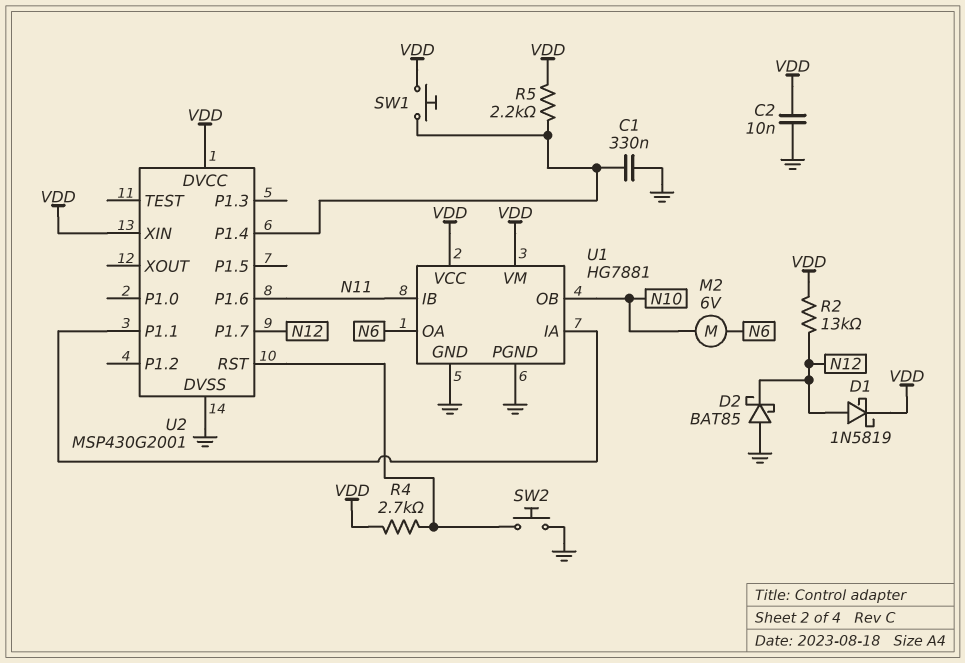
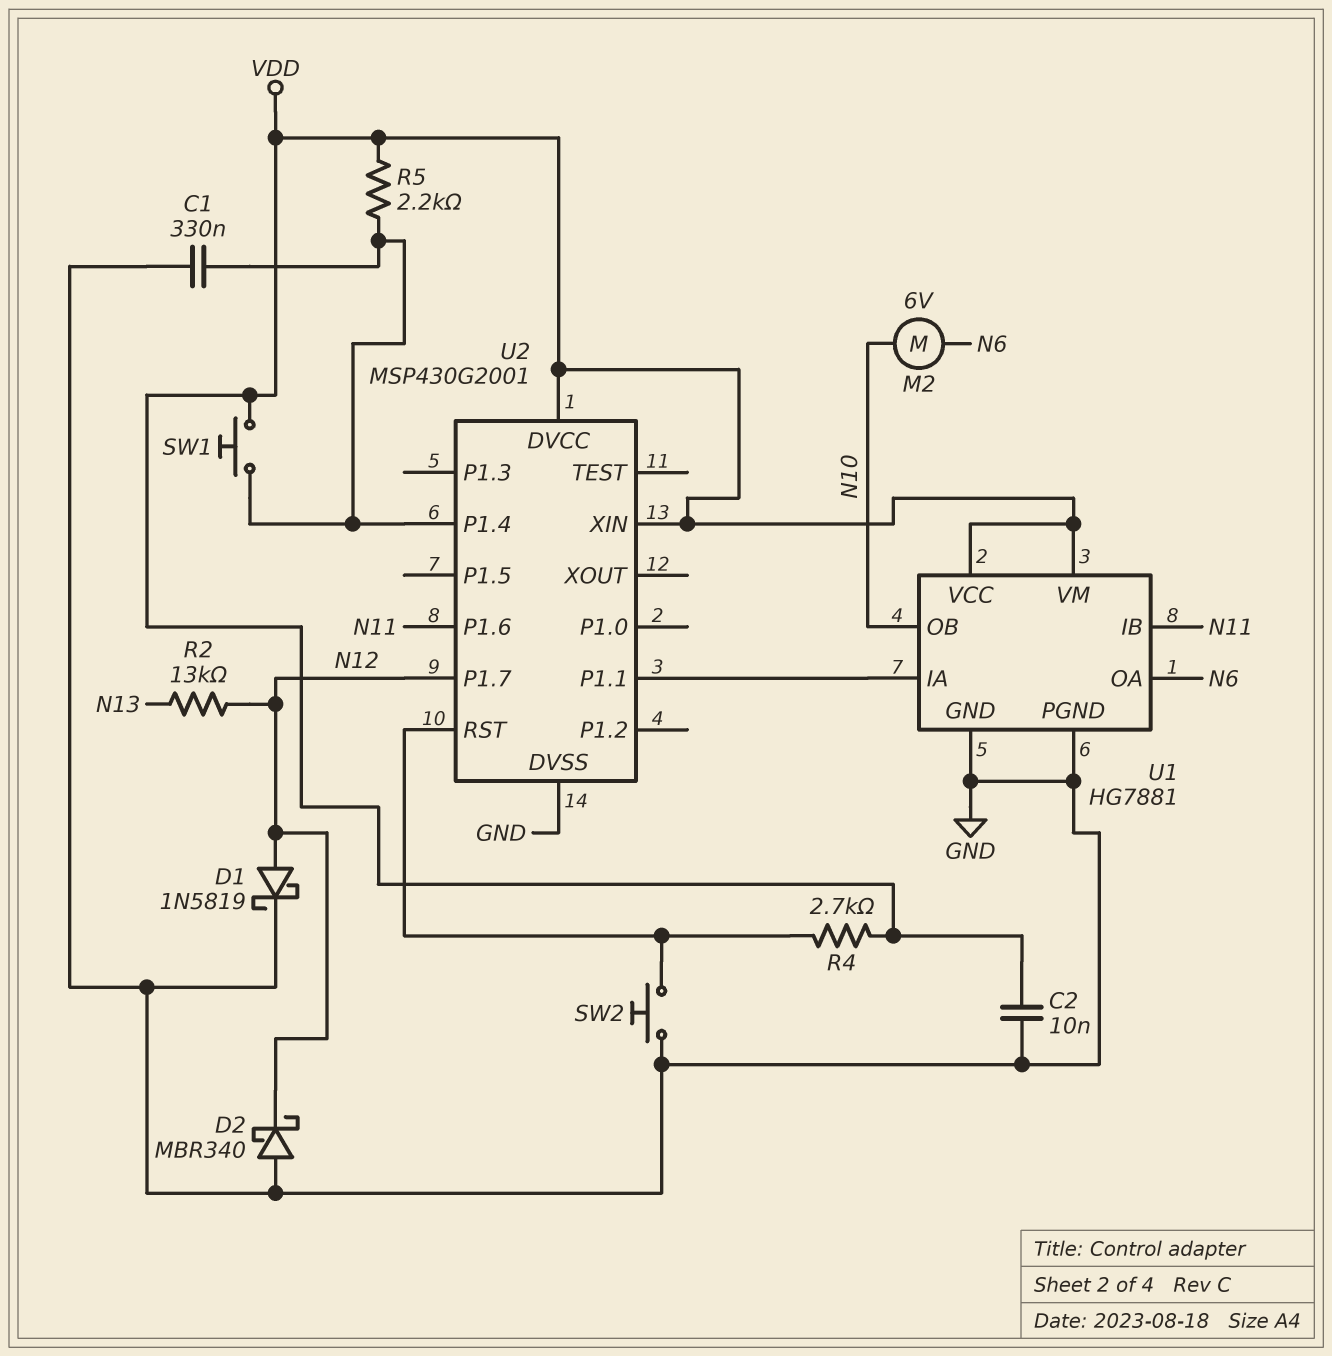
D1: schottky 1N5819 (A N12, K VDD) -> schottky 1N5819 (A N12, K GND)
D2: schottky BAT85 (A GND, K N12) -> schottky MBR340 (A GND, K N12)
R2: 13k (N12, VDD) -> 13k (N12, N13)

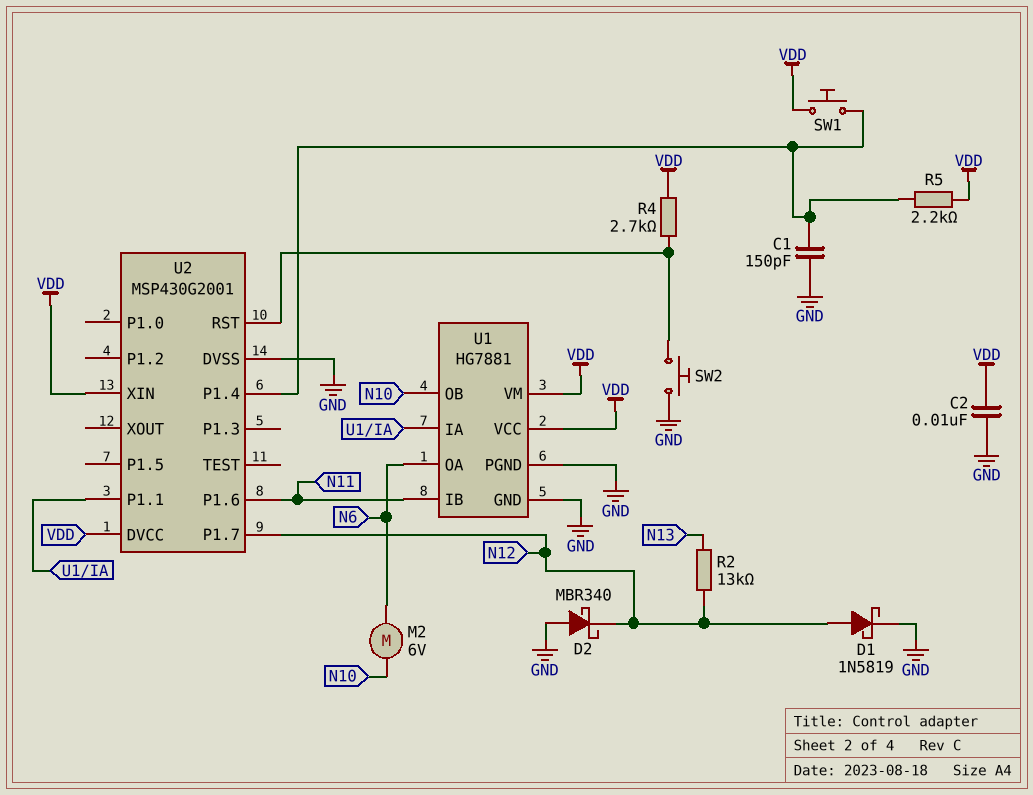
C1: 330nF (GND, U2/P1.4) -> 150pF (GND, U2/P1.4)

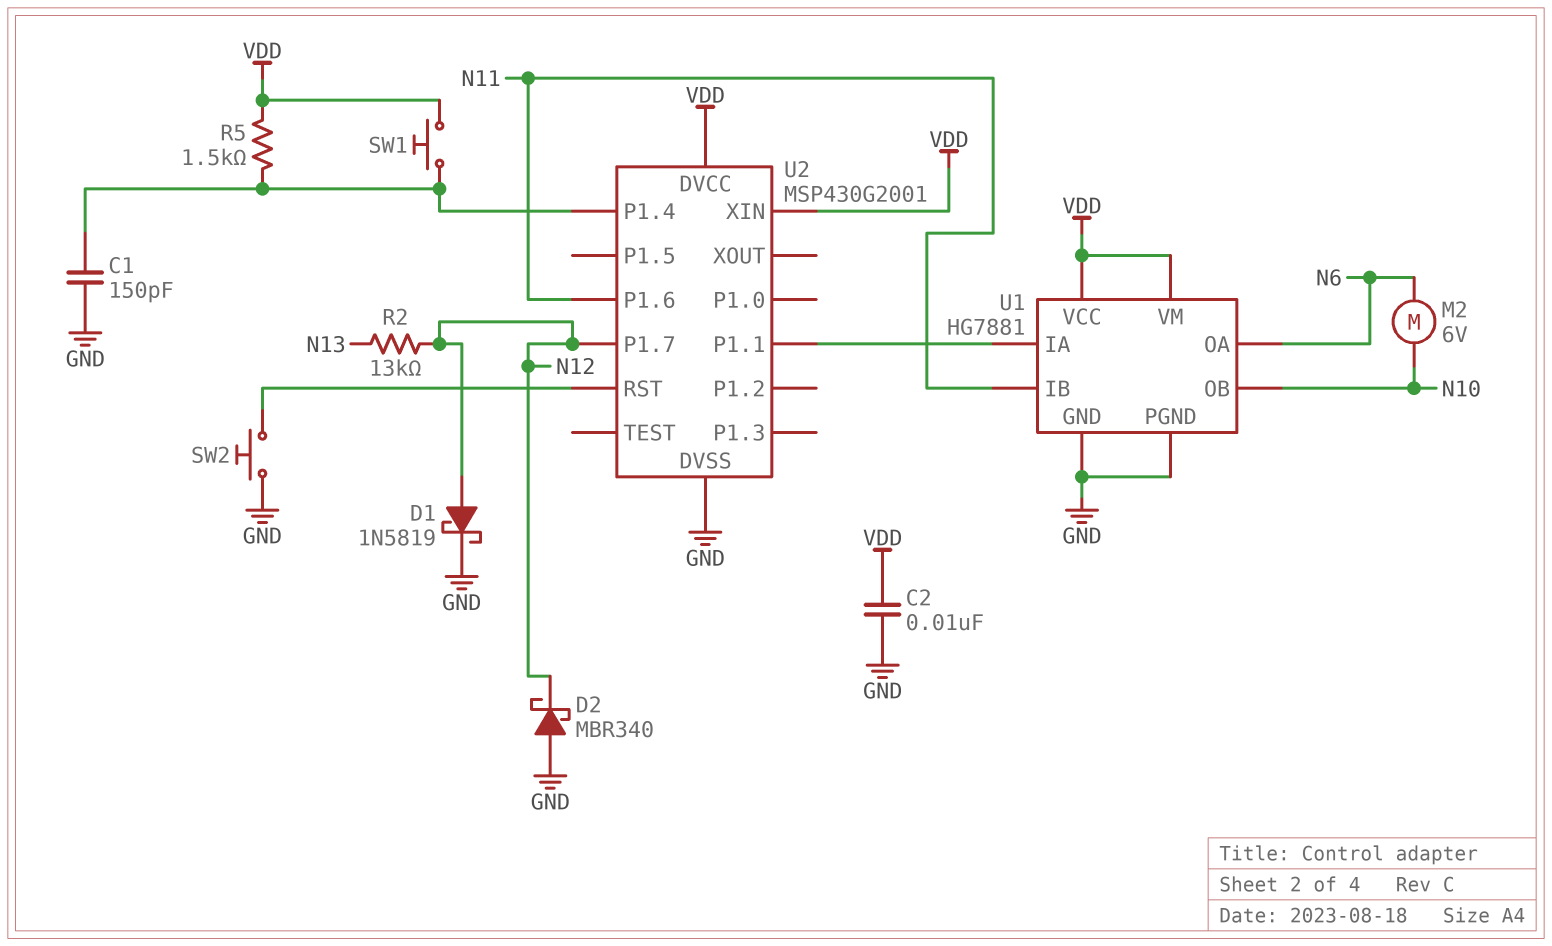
R4: 2.7k (U2/RST, VDD) -> none
R5: 2.2k (U2/P1.4, VDD) -> 1.5k (U2/P1.4, VDD)

